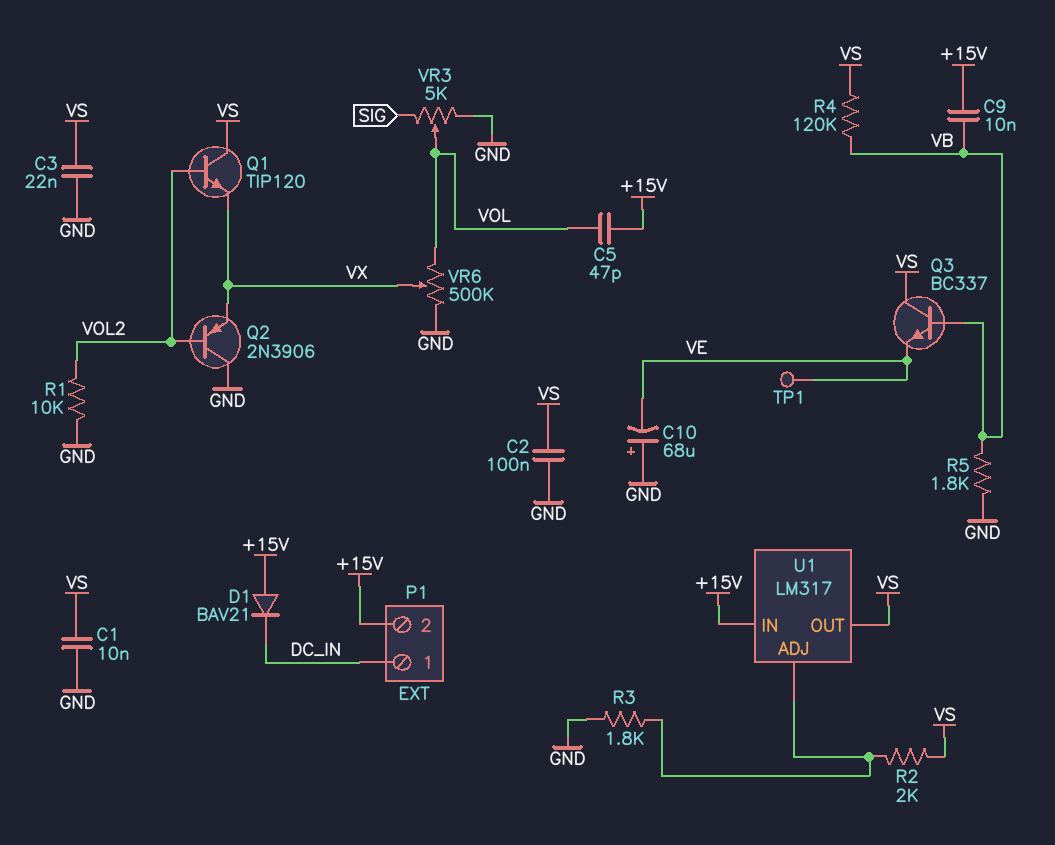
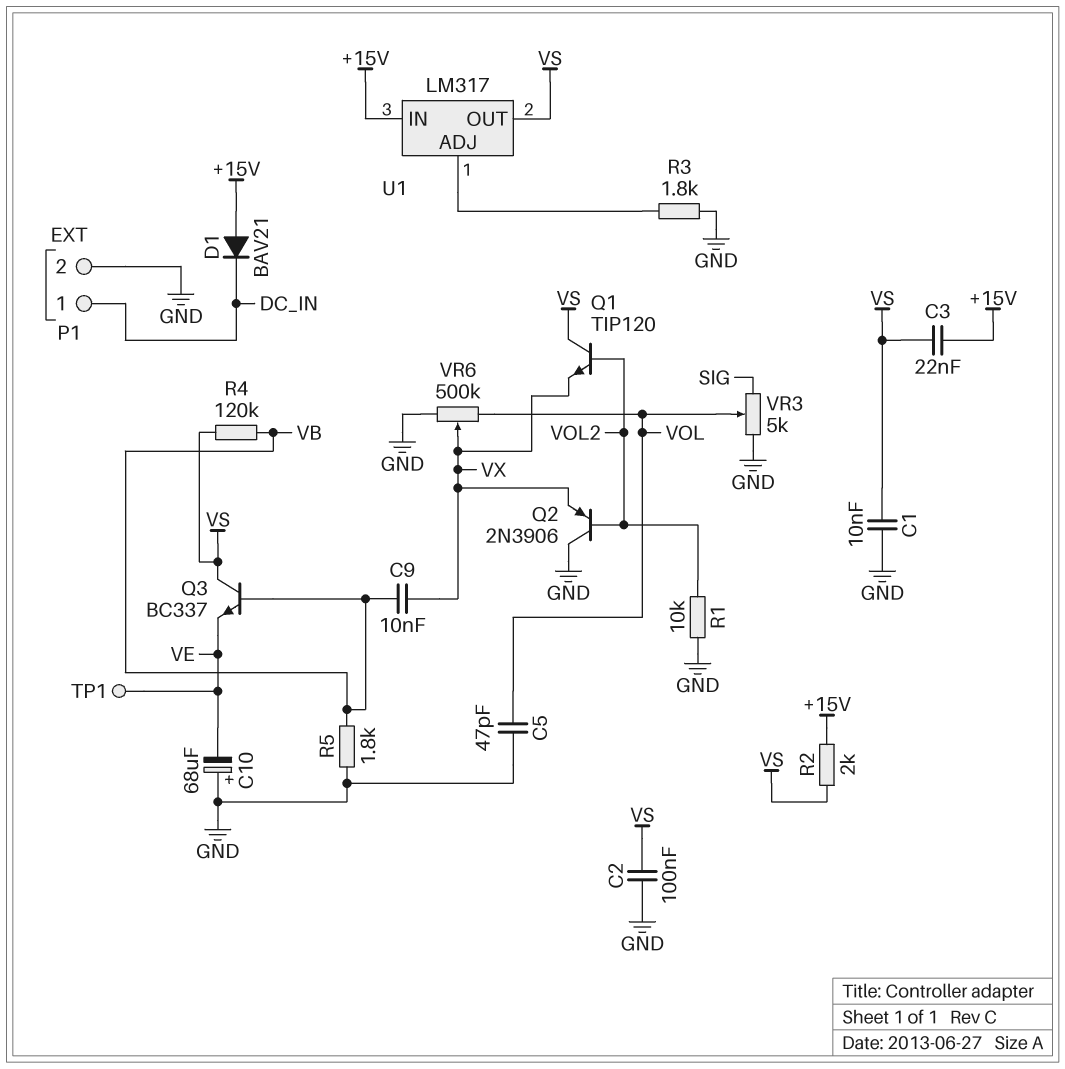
C3: 22nF (GND, VS) -> 22nF (+15V, VS)
C5: 47pF (+15V, VOL) -> 47pF (GND, VOL)
C9: 10nF (+15V, VB) -> 10nF (VB, VX)
P1 pin 2: +15V -> GND
R2: 2k (U1/ADJ, VS) -> 2k (+15V, VS)

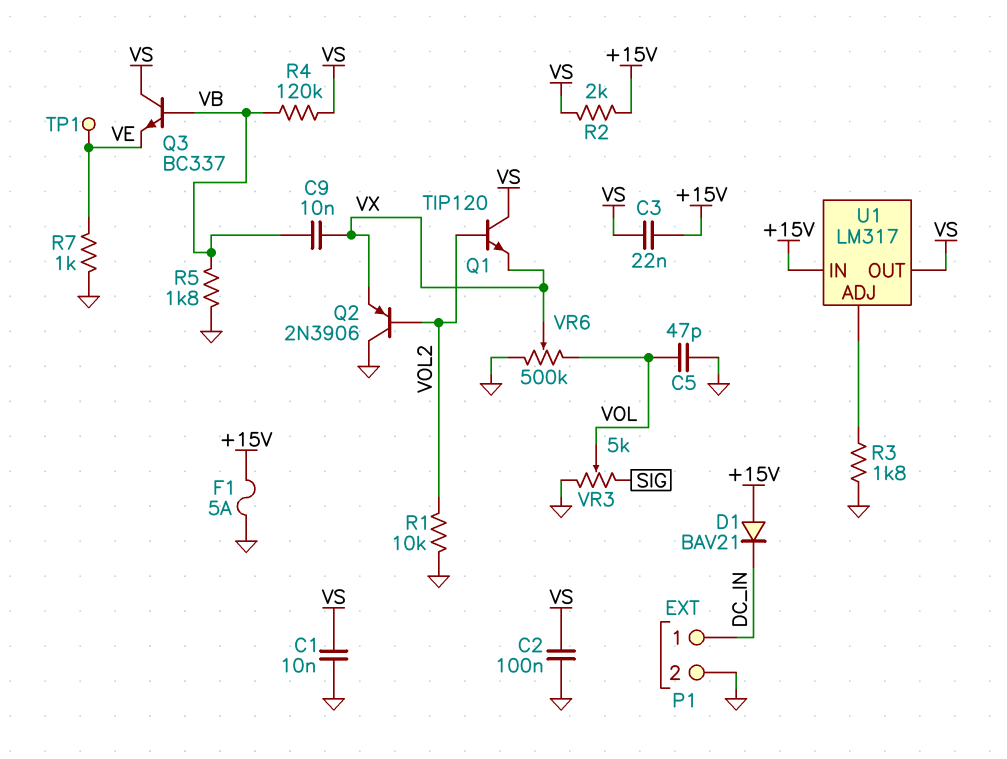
C10: 68uF (plus GND, minus VE) -> none
F1: none -> 5A (+15V, GND)
R7: none -> 1k (GND, VE)

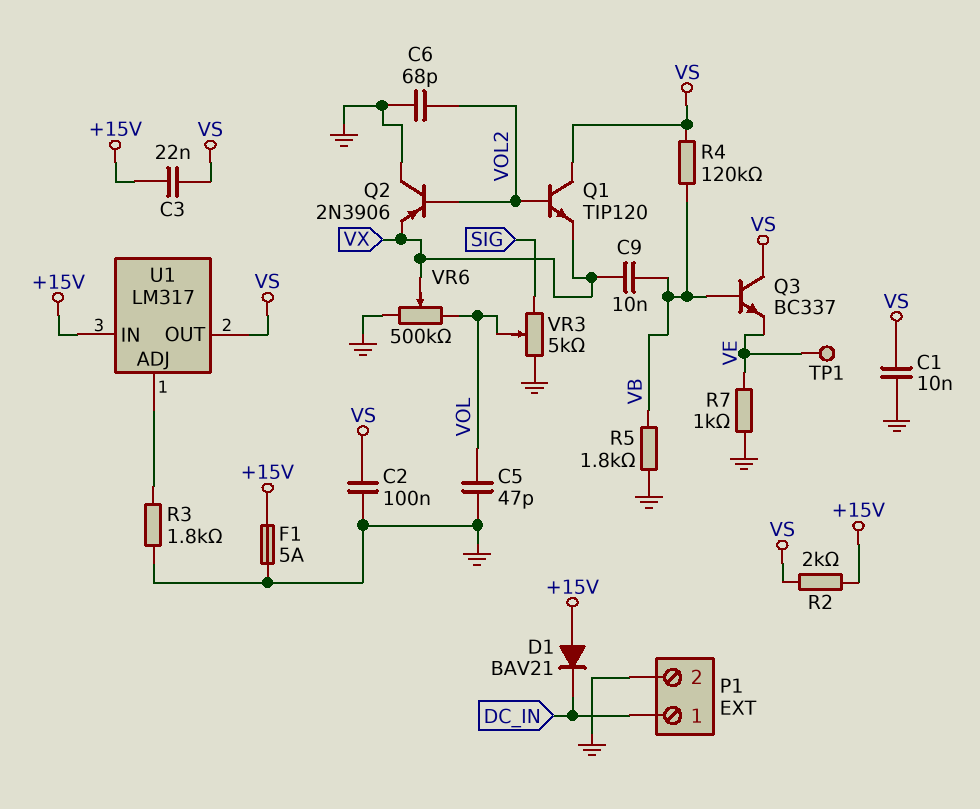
C6: none -> 68pF (GND, VOL2)
R1: 10k (GND, VOL2) -> none

